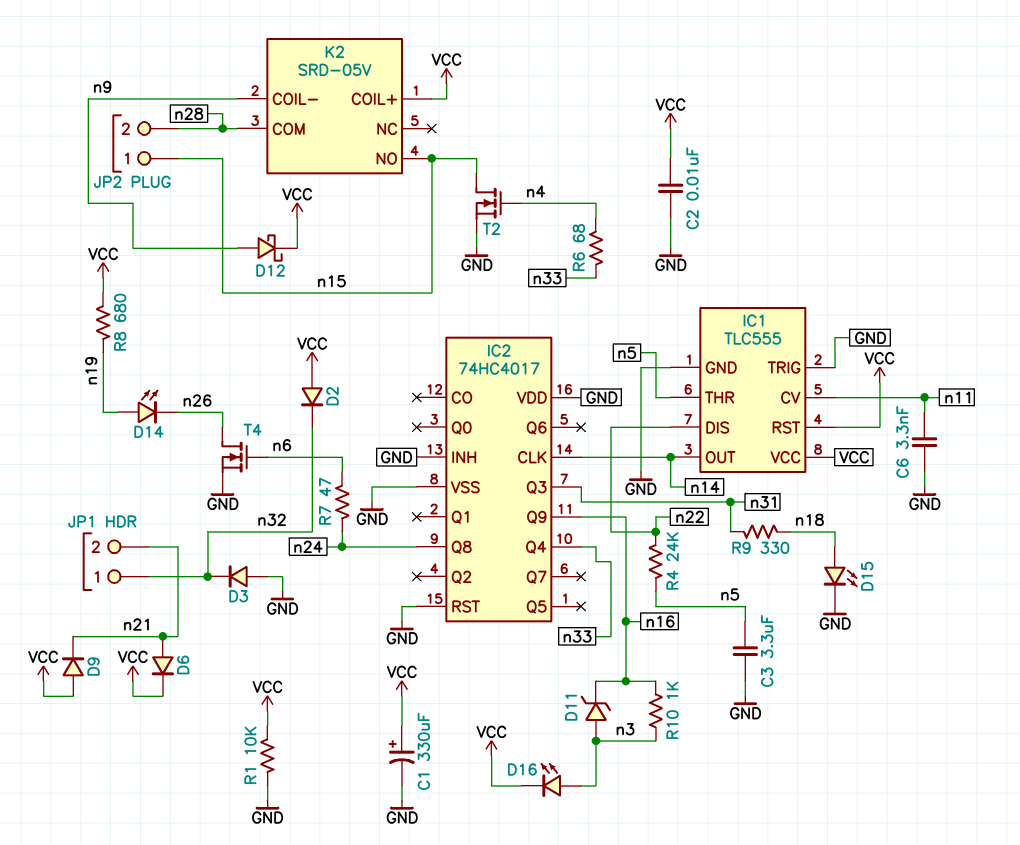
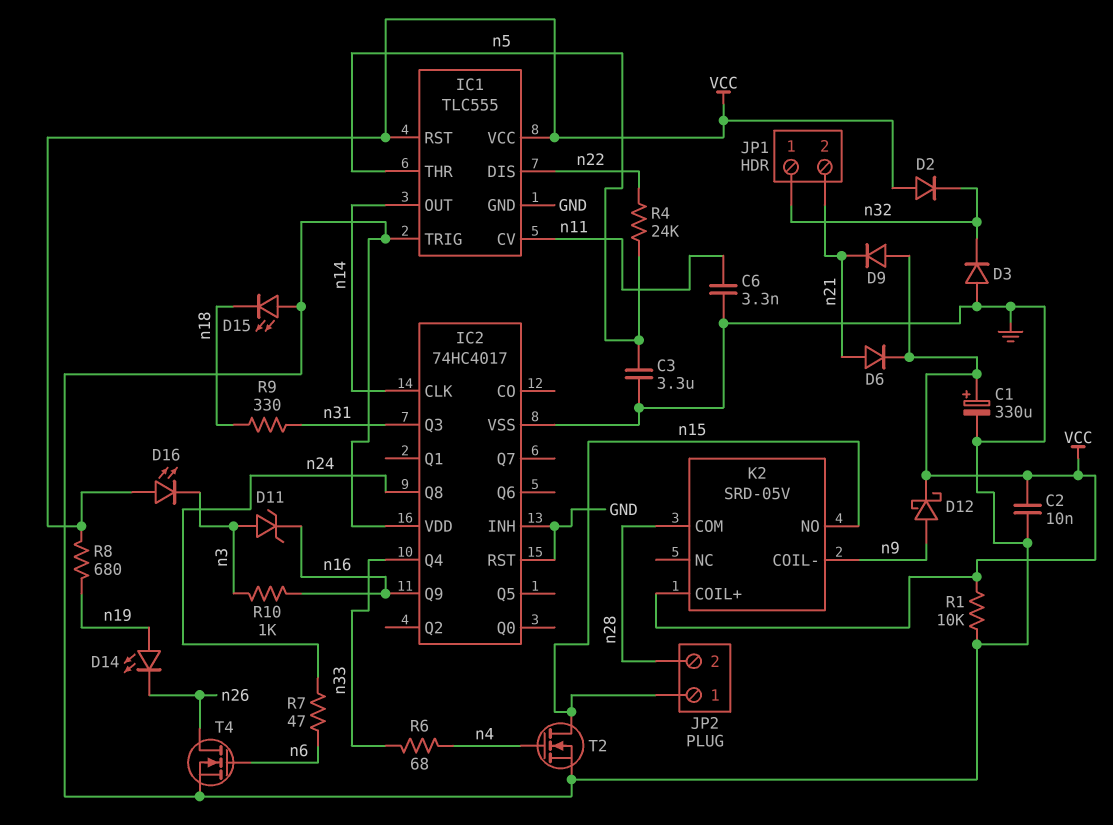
D15: LED (A n18, K GND) -> LED (A GND, K n18)
D16: LED (A n3, K VCC) -> LED (A VCC, K n3)

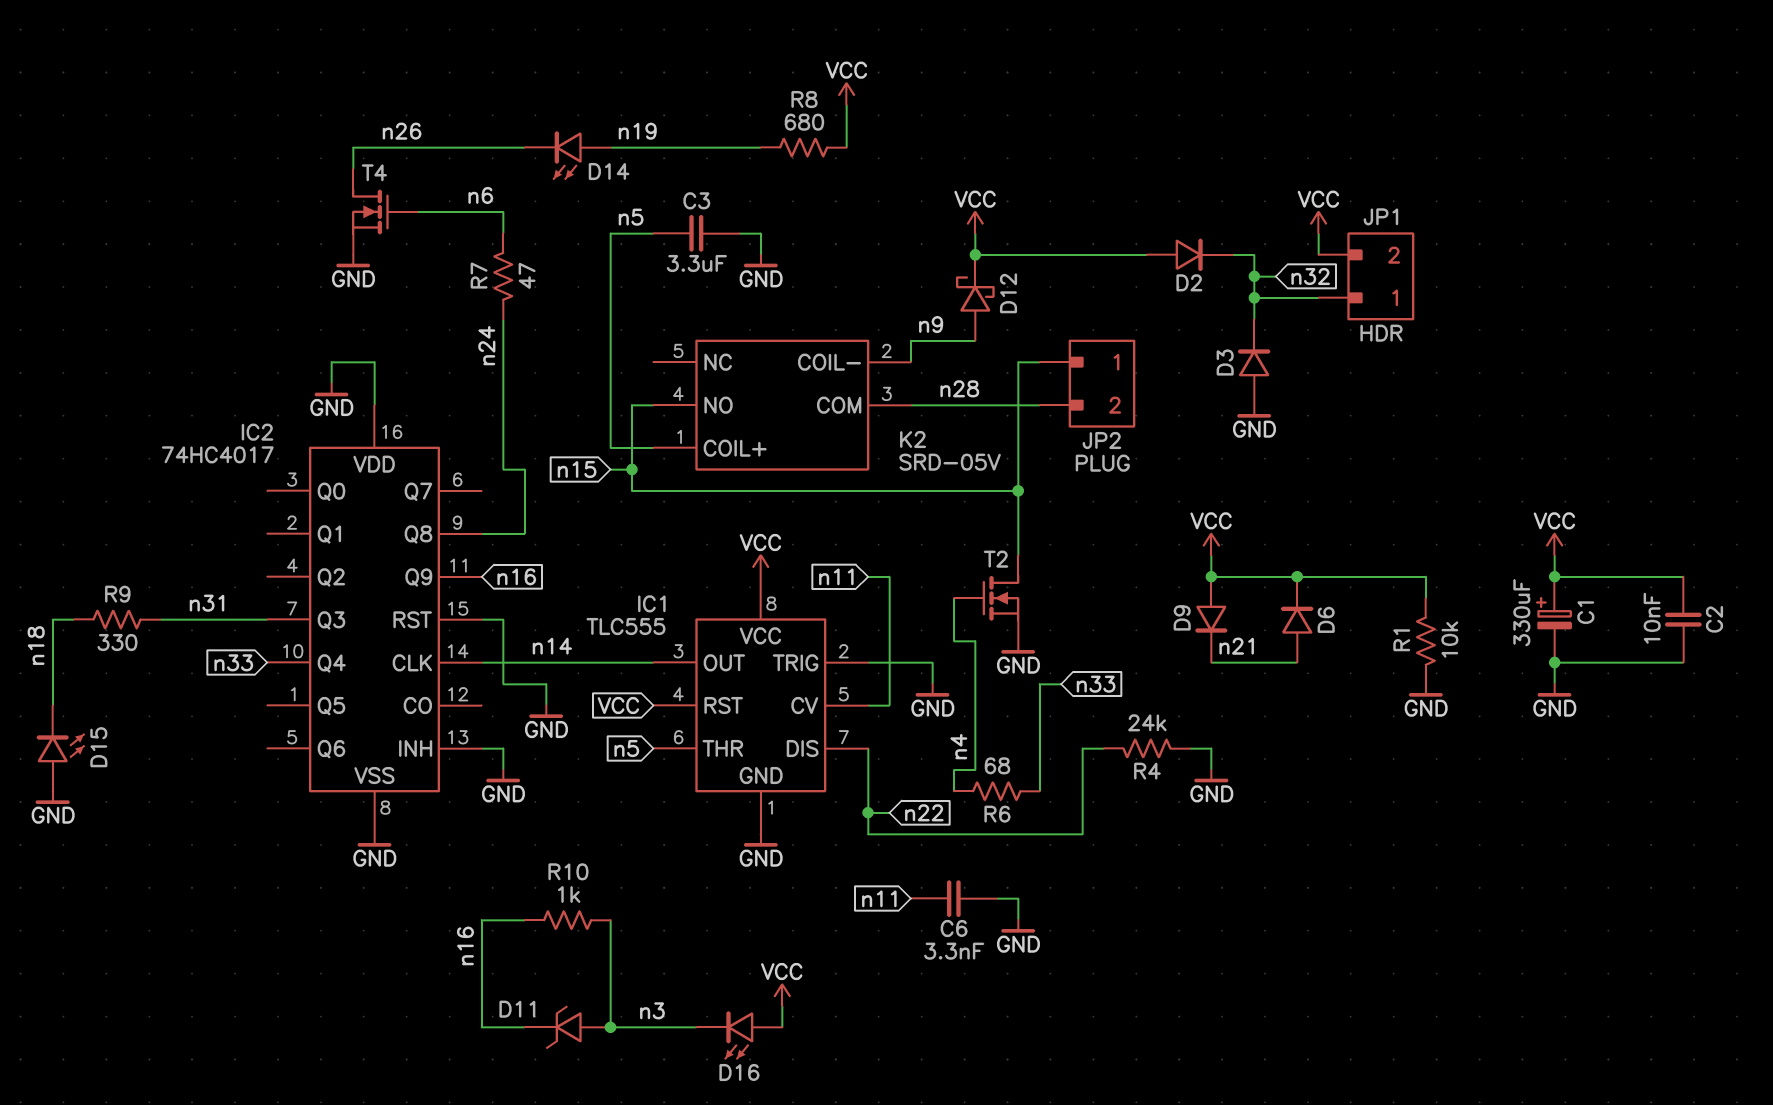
JP1 pin 2: n21 -> VCC
K2 pin COIL+: VCC -> n5
R4: 24k (n5, n22) -> 24k (GND, n22)

